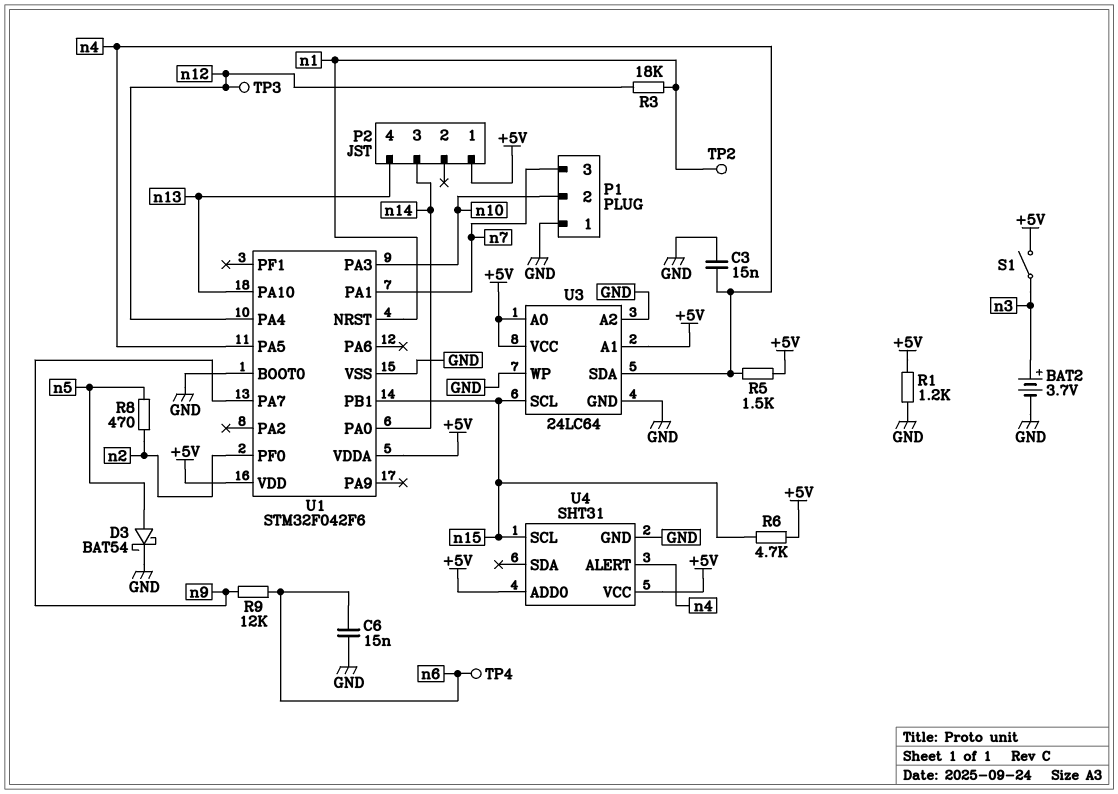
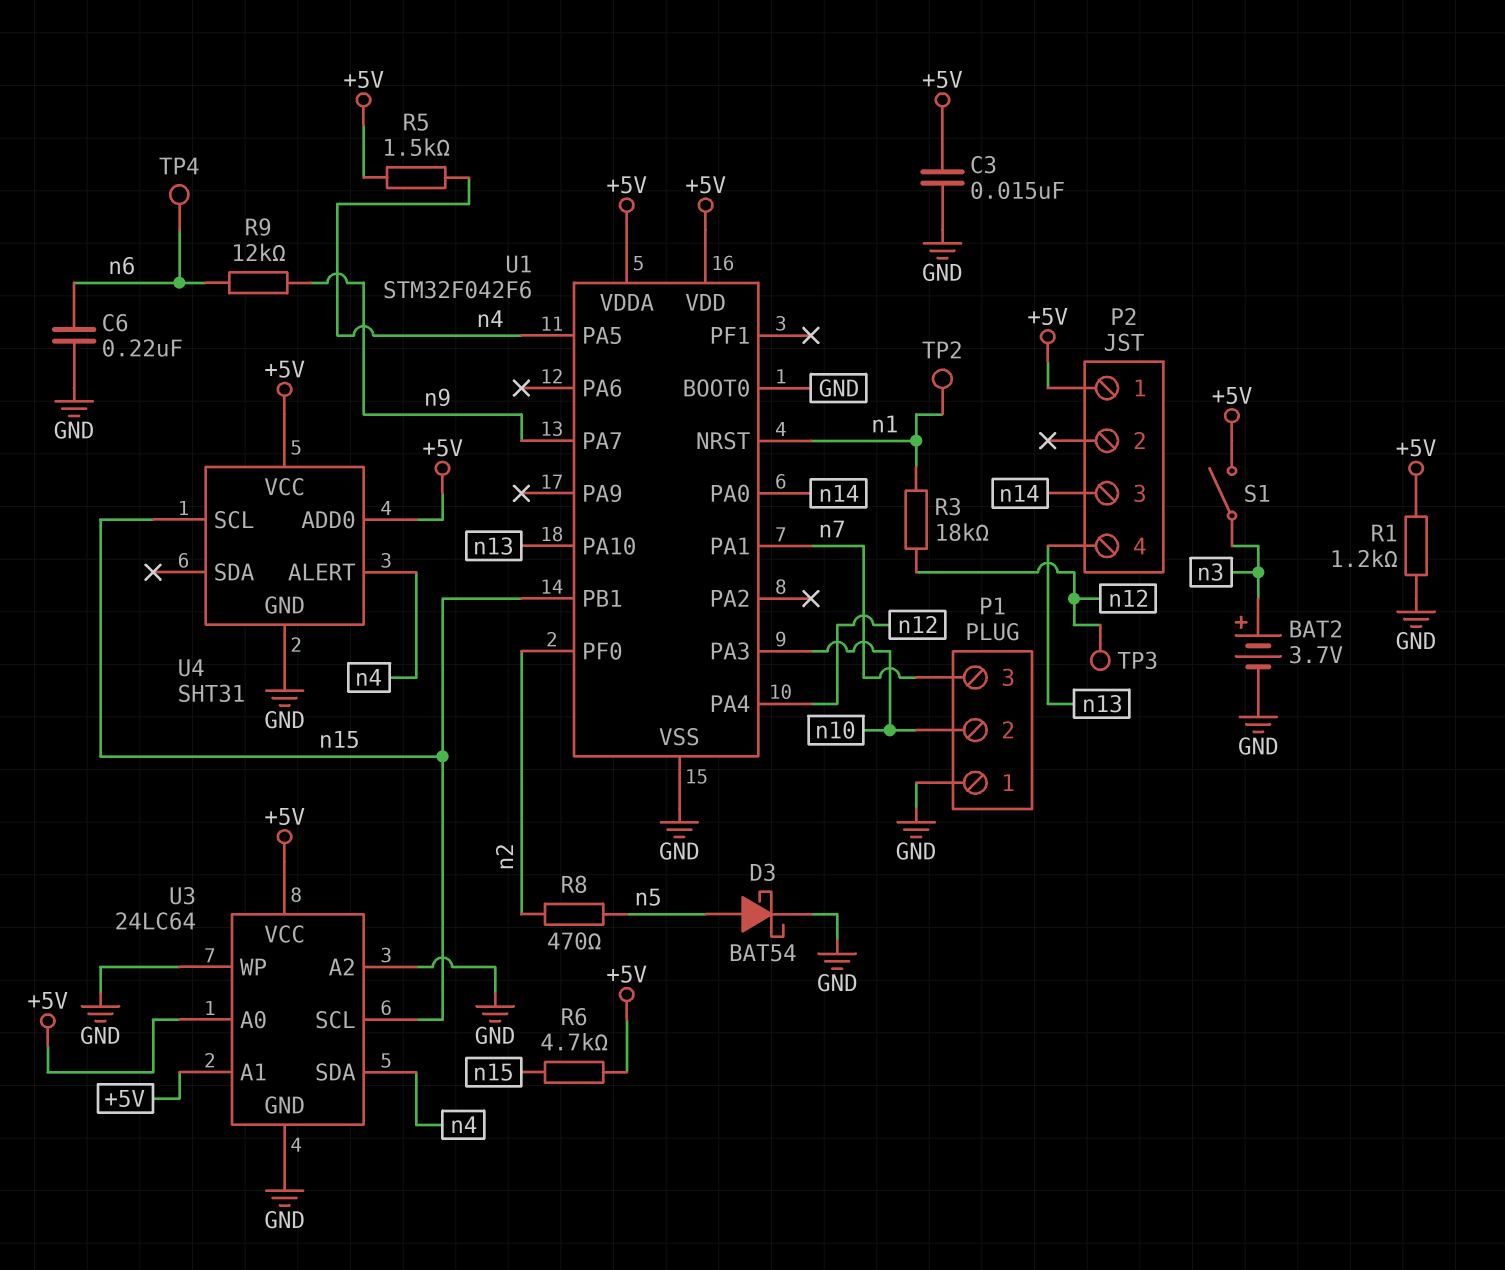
C3: 15nF (GND, n4) -> 15nF (+5V, GND)
C6: 15nF (GND, n6) -> 220nF (GND, n6)

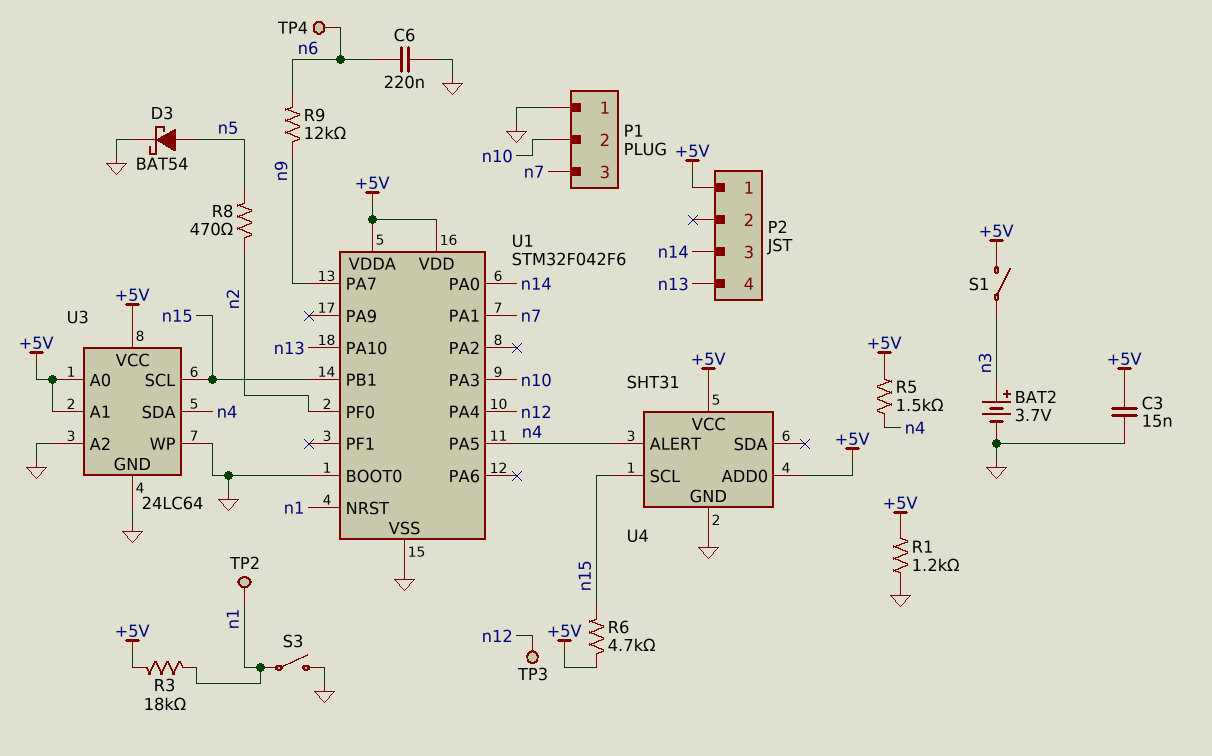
R3: 18k (n1, n12) -> 18k (+5V, n1)
S3: none -> switch (GND, n1)

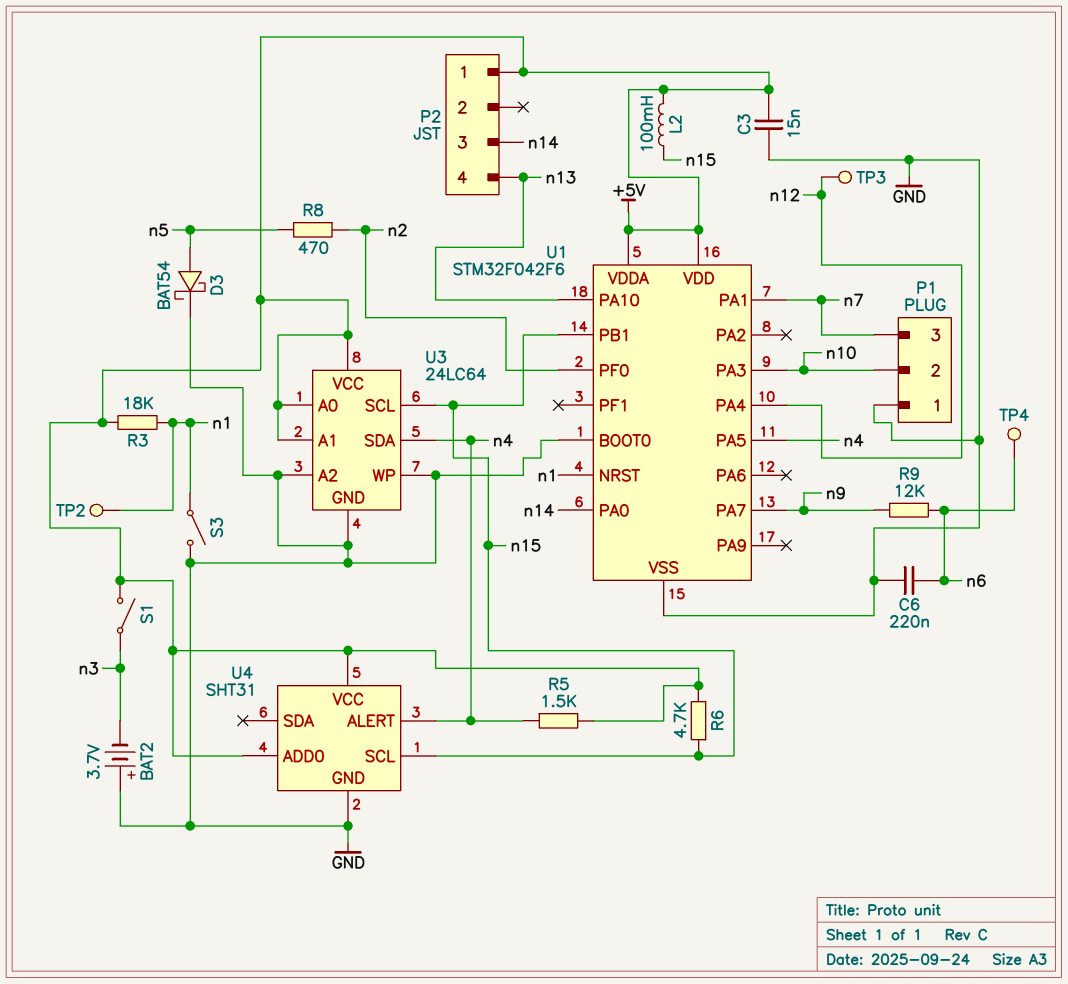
BAT2: 3.7V (plus n3, minus GND) -> 3.7V (plus GND, minus n3)
L2: none -> 100mH (+5V, n15)
R1: 1.2k (+5V, GND) -> none

